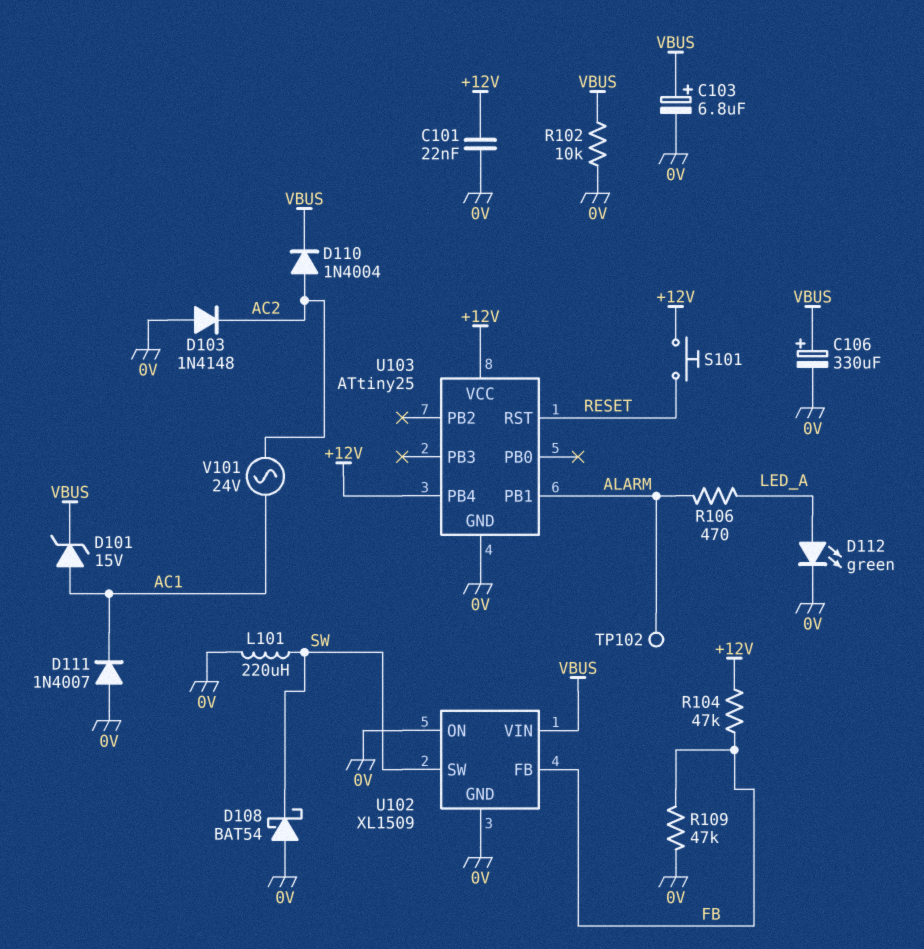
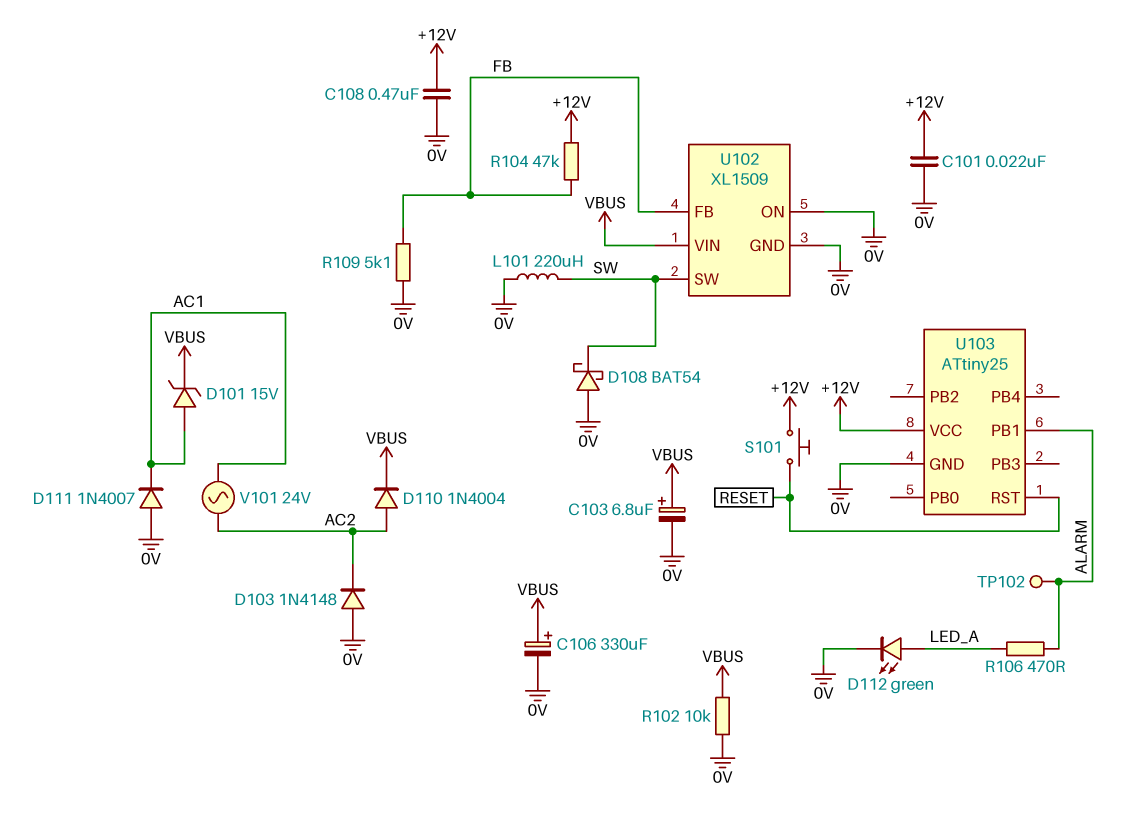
C108: none -> 470nF (+12V, 0V)
R109: 47k (0V, FB) -> 5.1k (0V, FB)
U103 pin PB4: +12V -> none

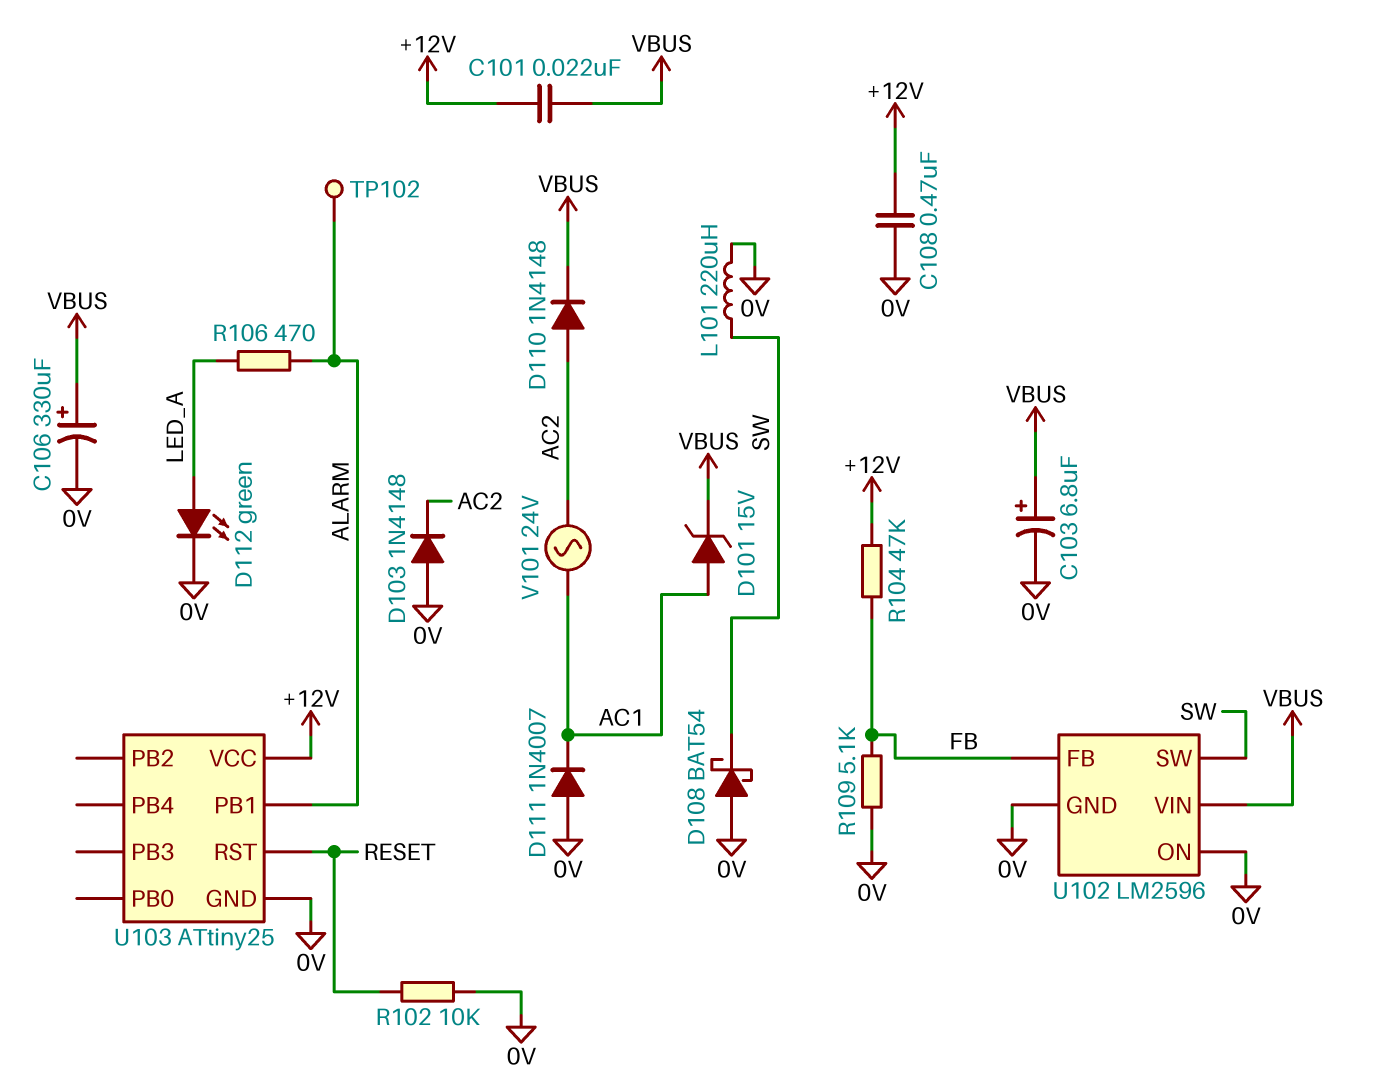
C101: 22nF (+12V, 0V) -> 22nF (+12V, VBUS)
D110: diode 1N4004 (A AC2, K VBUS) -> diode 1N4148 (A AC2, K VBUS)
R102: 10k (0V, VBUS) -> 10k (0V, RESET)
S101: button (+12V, RESET) -> none
U102: XL1509 -> LM2596

